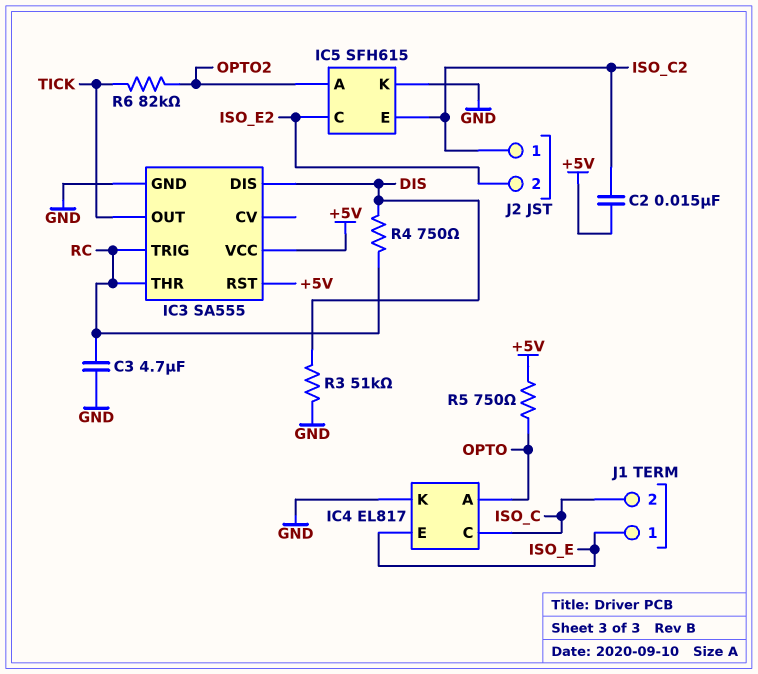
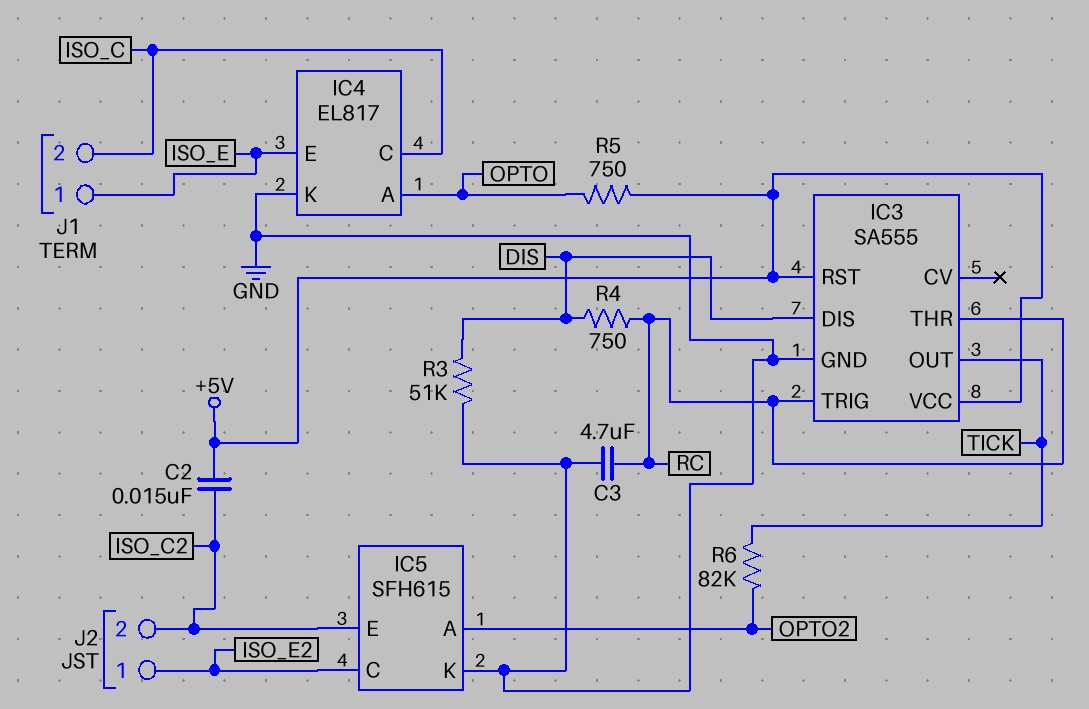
J2 pin 1: ISO_C2 -> ISO_E2
J2 pin 2: ISO_E2 -> ISO_C2

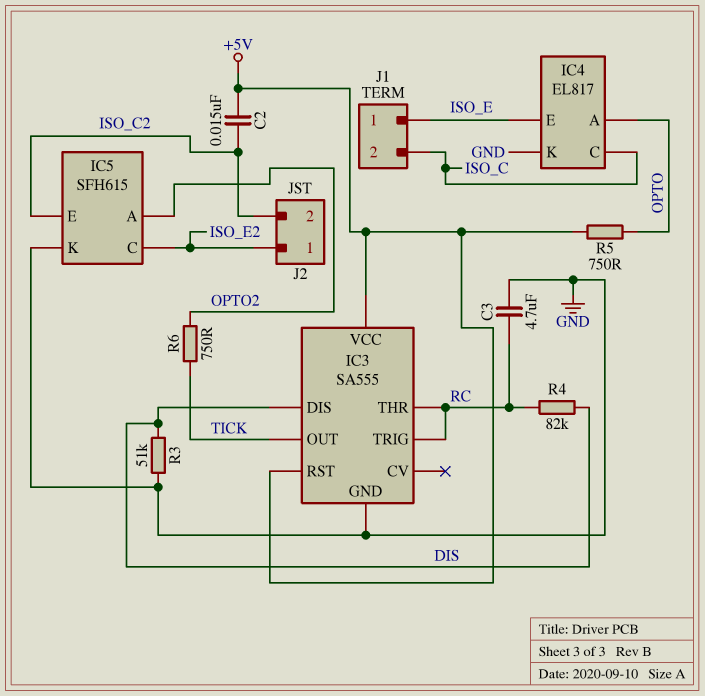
R4: 750 (DIS, RC) -> 82k (DIS, RC)
R6: 82k (OPTO2, TICK) -> 750 (OPTO2, TICK)

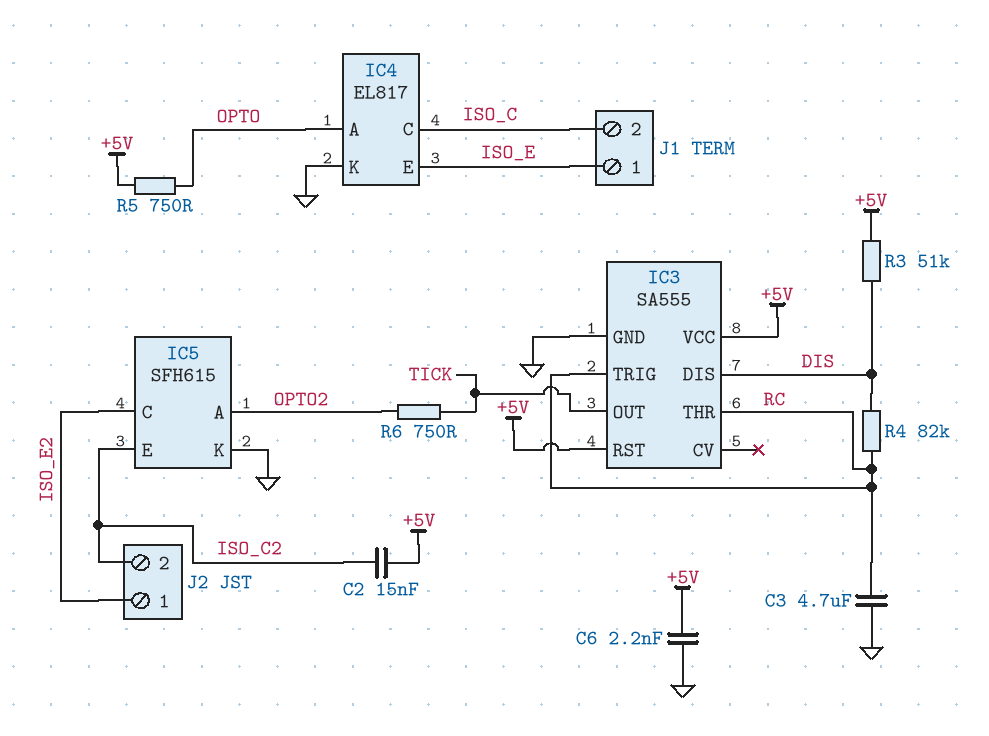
C6: none -> 2.2nF (+5V, GND)
R3: 51k (DIS, GND) -> 51k (+5V, DIS)

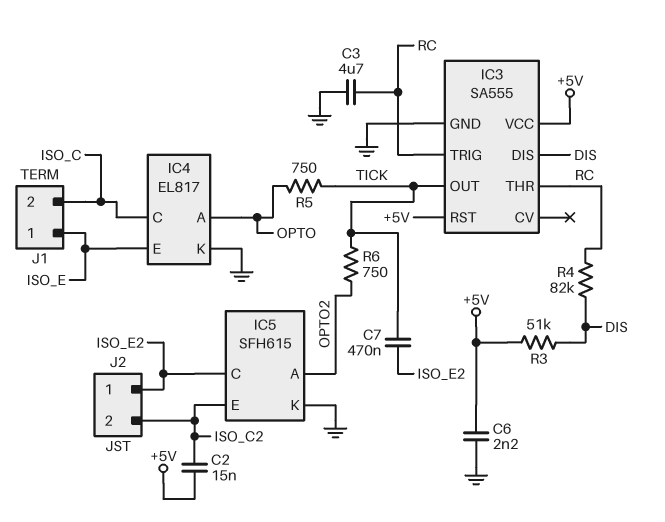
C7: none -> 470nF (ISO_E2, TICK)
R5: 750 (+5V, OPTO) -> 750 (OPTO, TICK)

